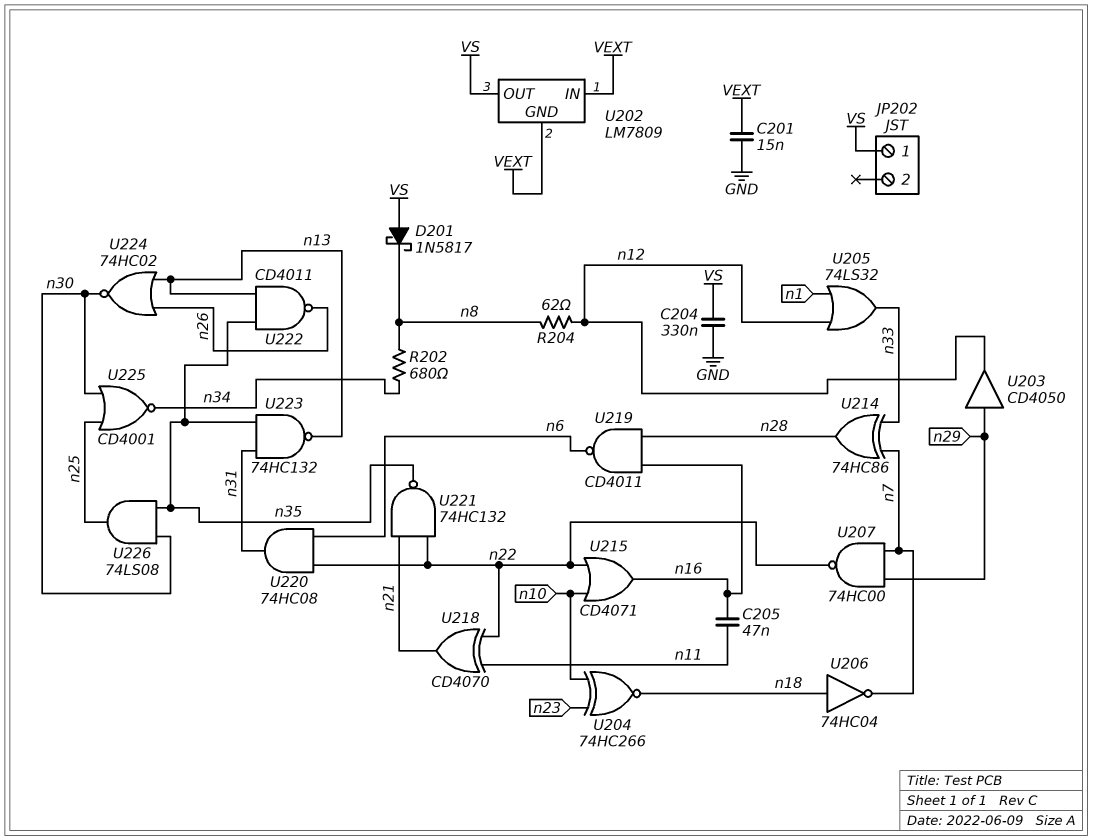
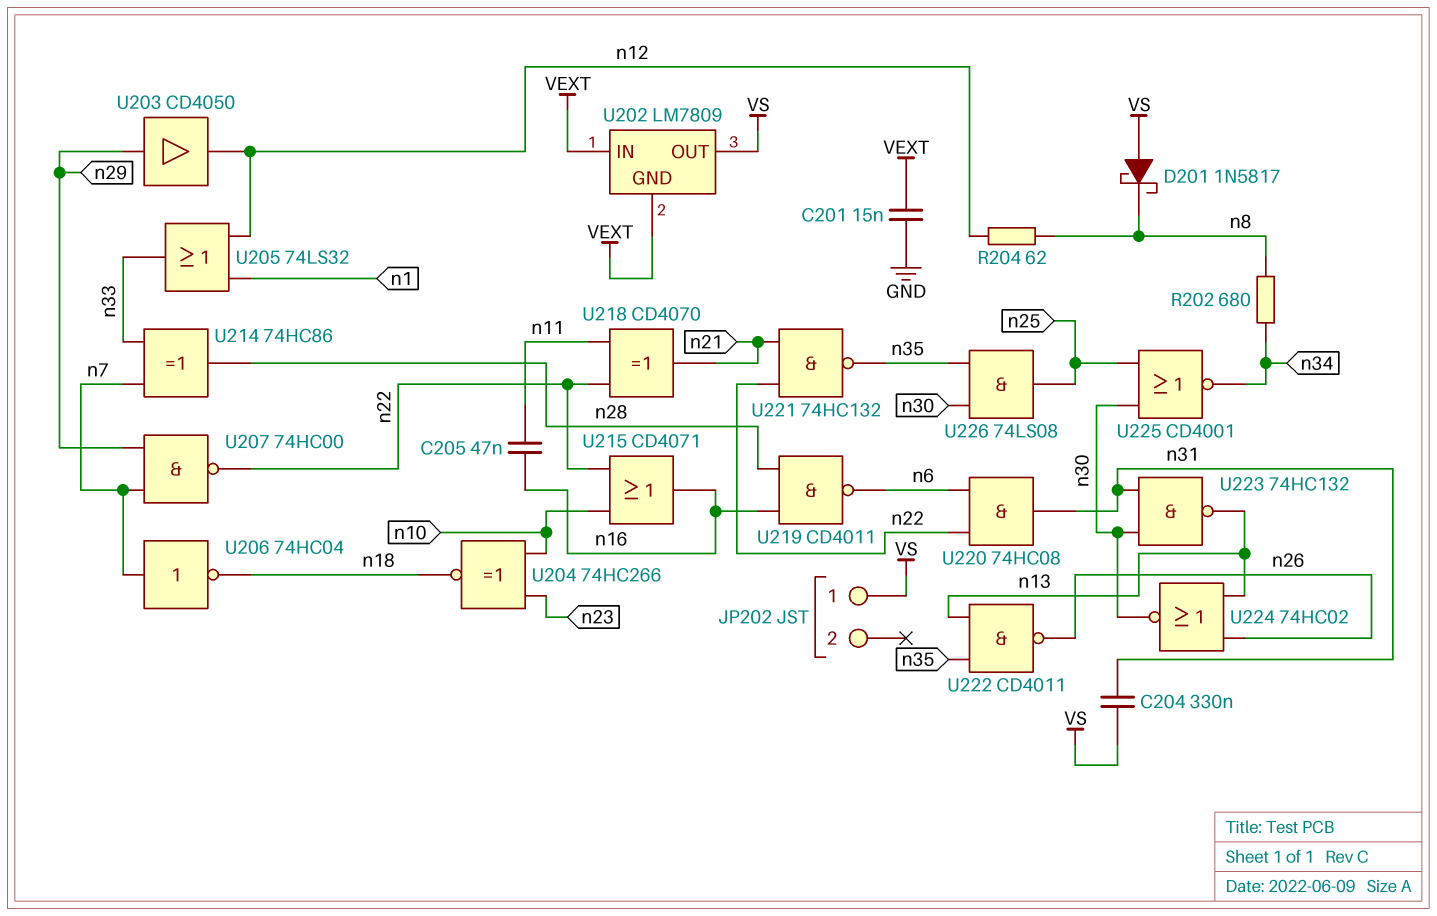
C204: 330nF (GND, VS) -> 330nF (VS, n31)
U206: NOT 74HC04 (in n18, out n7) -> NOT 74HC04 (in n7, out n18)
U223: NAND 74HC132 (in n31, in n35, out n13) -> NAND 74HC132 (in n30, in n31, out n13)

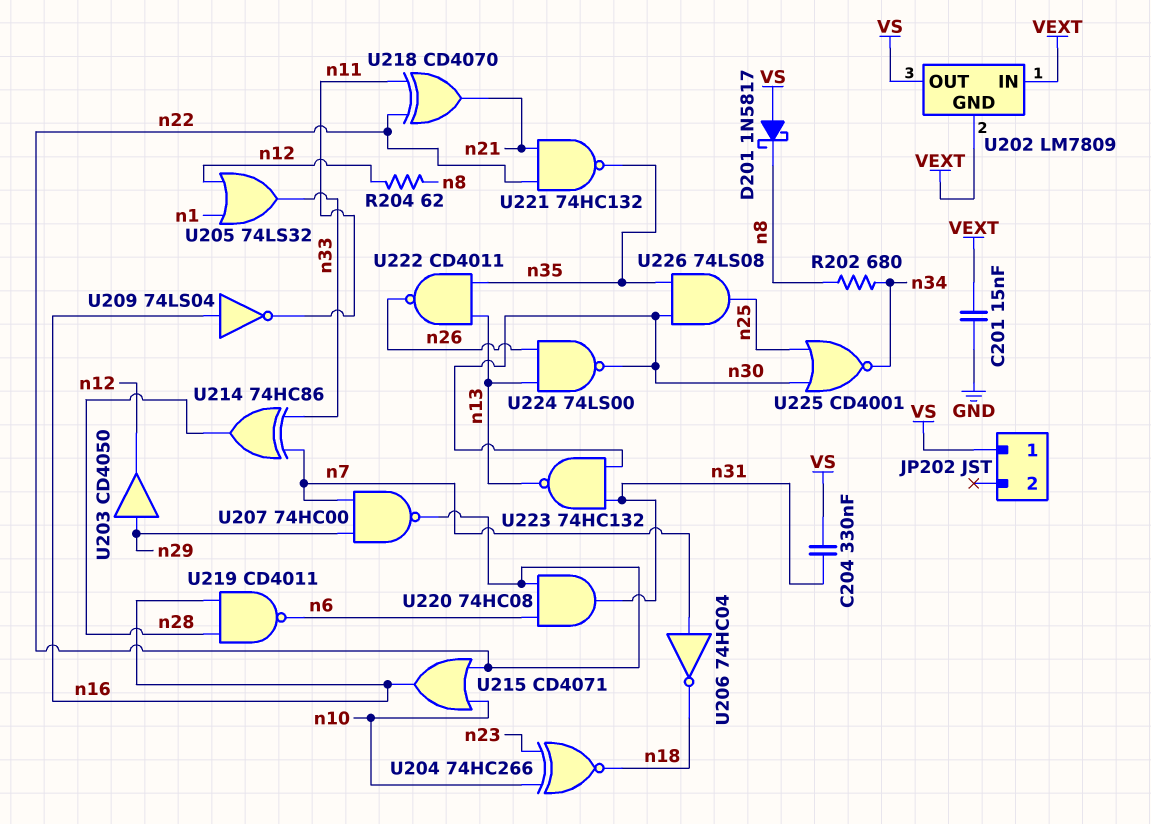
C205: 47nF (n11, n16) -> none
U209: none -> NOT 74LS04 (in n16, out n11)
U224: NOR 74HC02 (in n13, in n26, out n30) -> NAND 74LS00 (in n13, in n26, out n30)

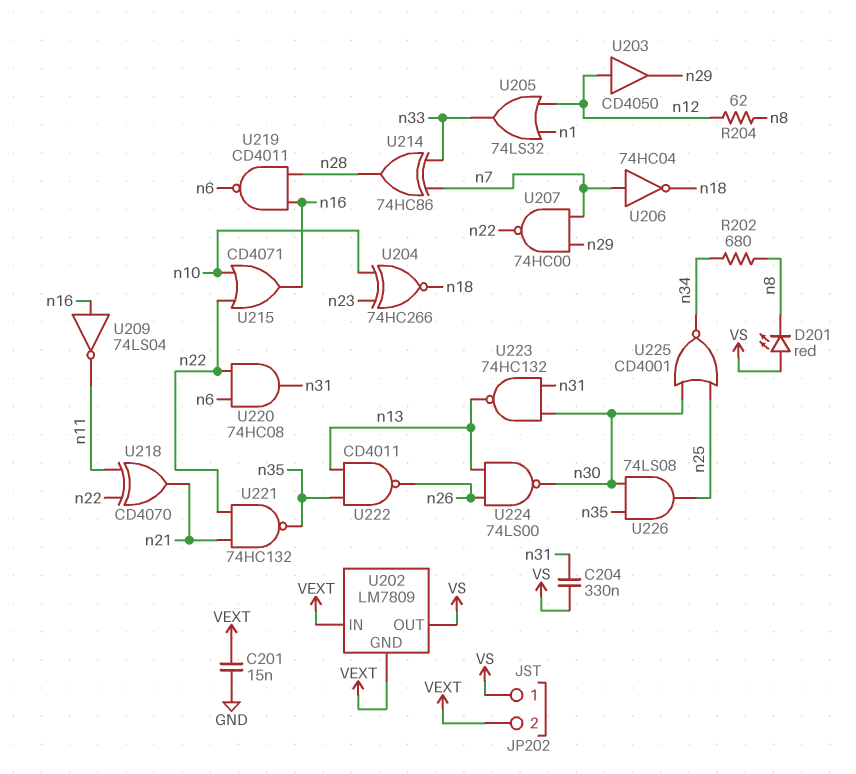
D201: schottky 1N5817 (A VS, K n8) -> LED red (A VS, K n8)
JP202 pin 2: none -> VEXT
U203: buffer CD4050 (in n29, out n12) -> buffer CD4050 (in n12, out n29)

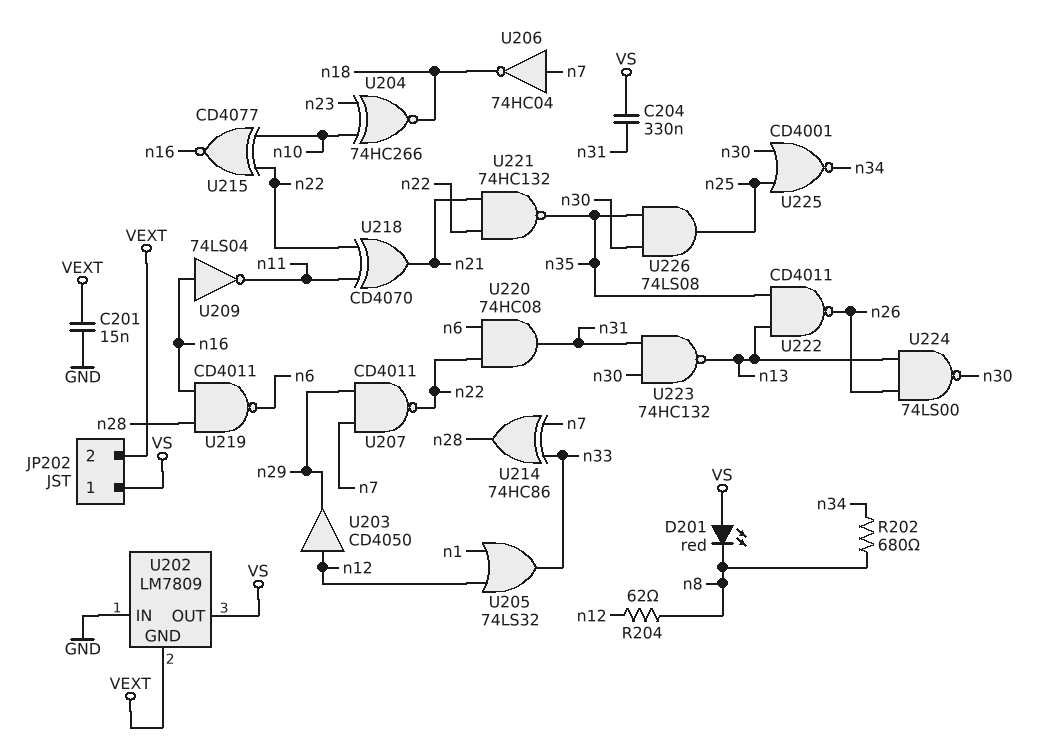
U202 pin IN: VEXT -> GND
U207: NAND 74HC00 (in n7, in n29, out n22) -> NAND CD4011 (in n7, in n29, out n22)
U215: OR CD4071 (in n10, in n22, out n16) -> XNOR CD4077 (in n10, in n22, out n16)

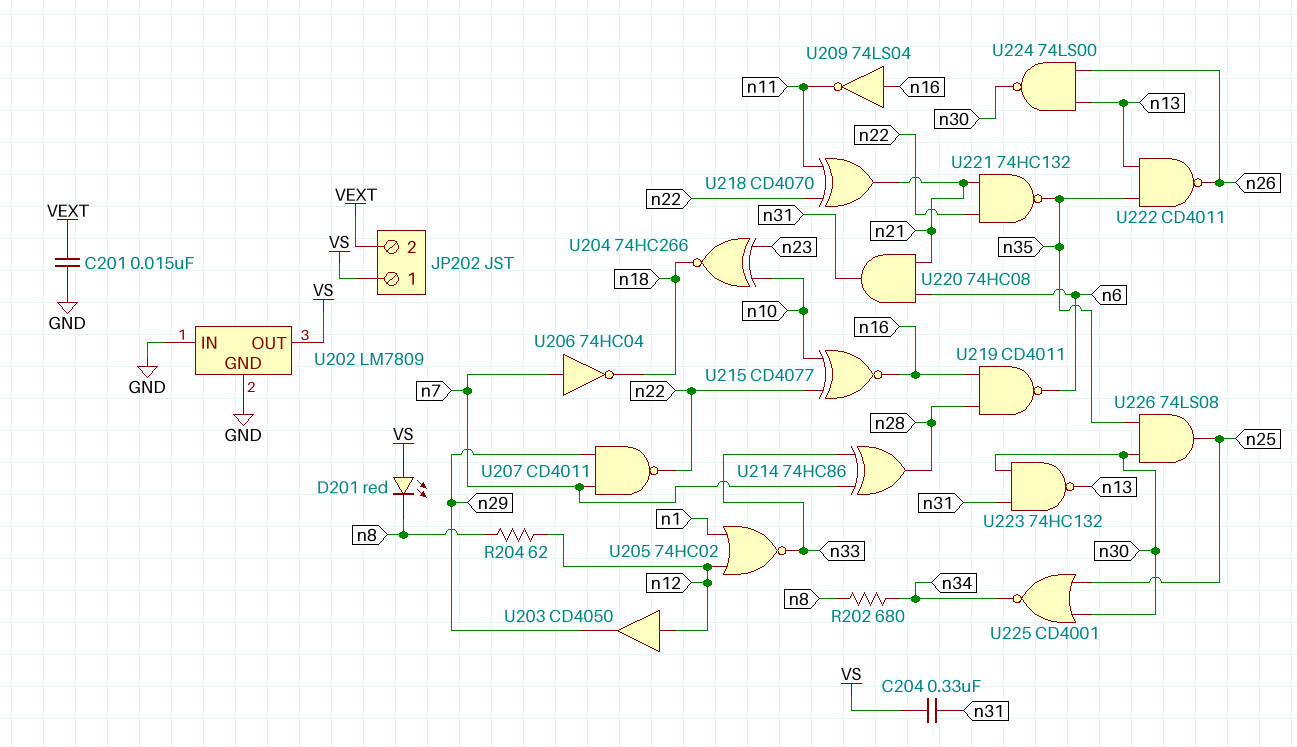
U202 pin GND: VEXT -> GND
U205: OR 74LS32 (in n1, in n12, out n33) -> NOR 74HC02 (in n1, in n12, out n33)
U220: AND 74HC08 (in n6, in n22, out n31) -> AND 74HC08 (in n6, in n21, out n31)

